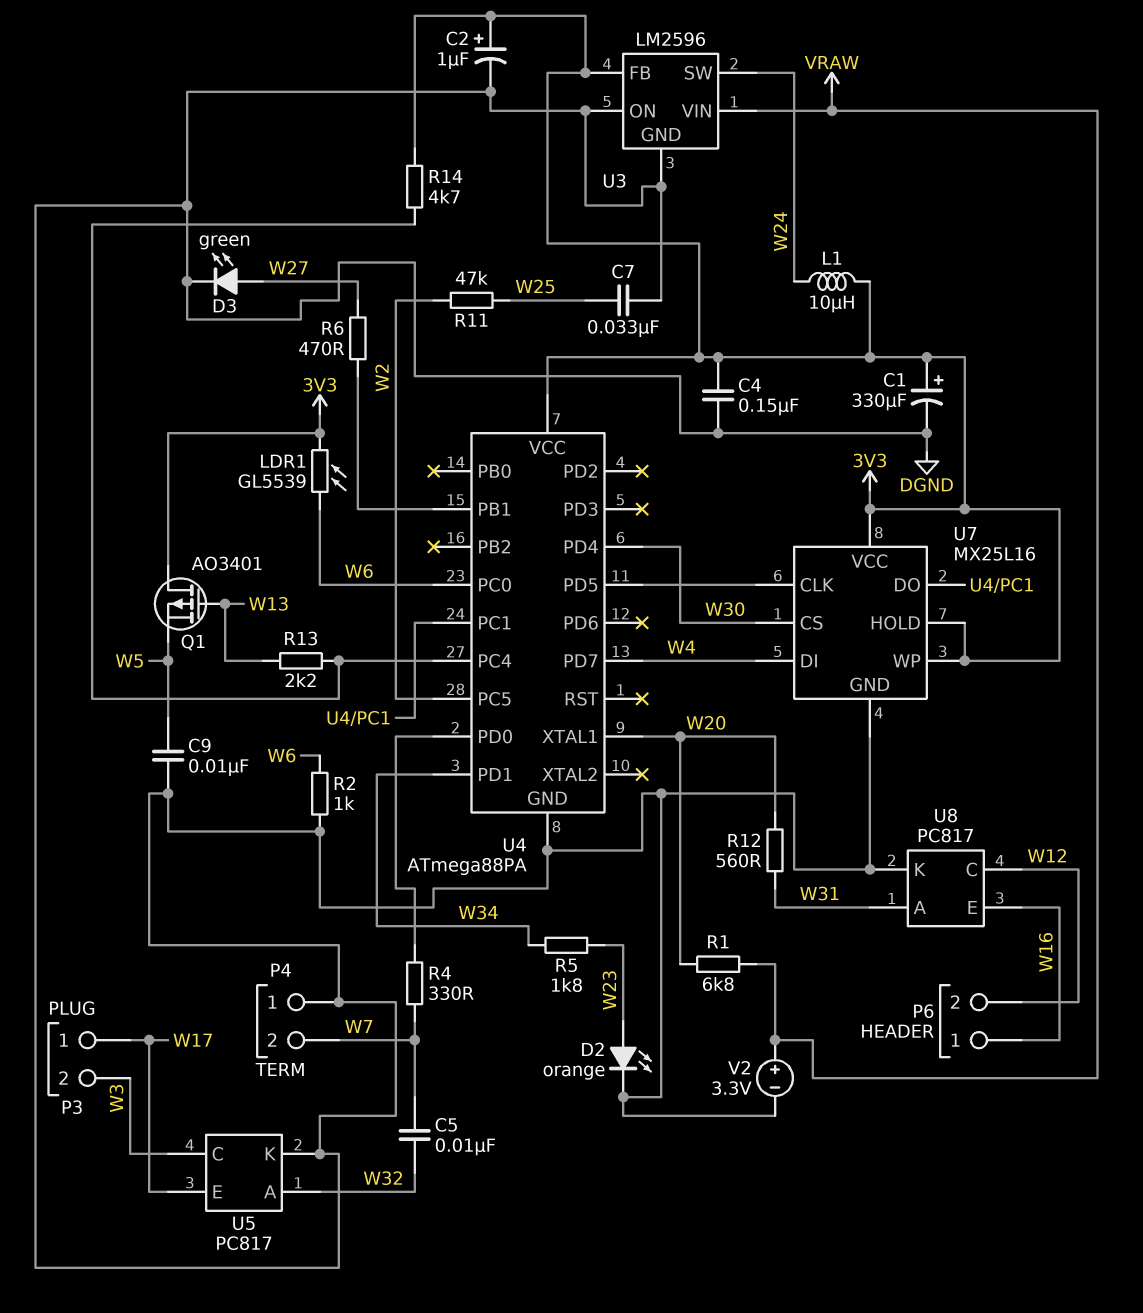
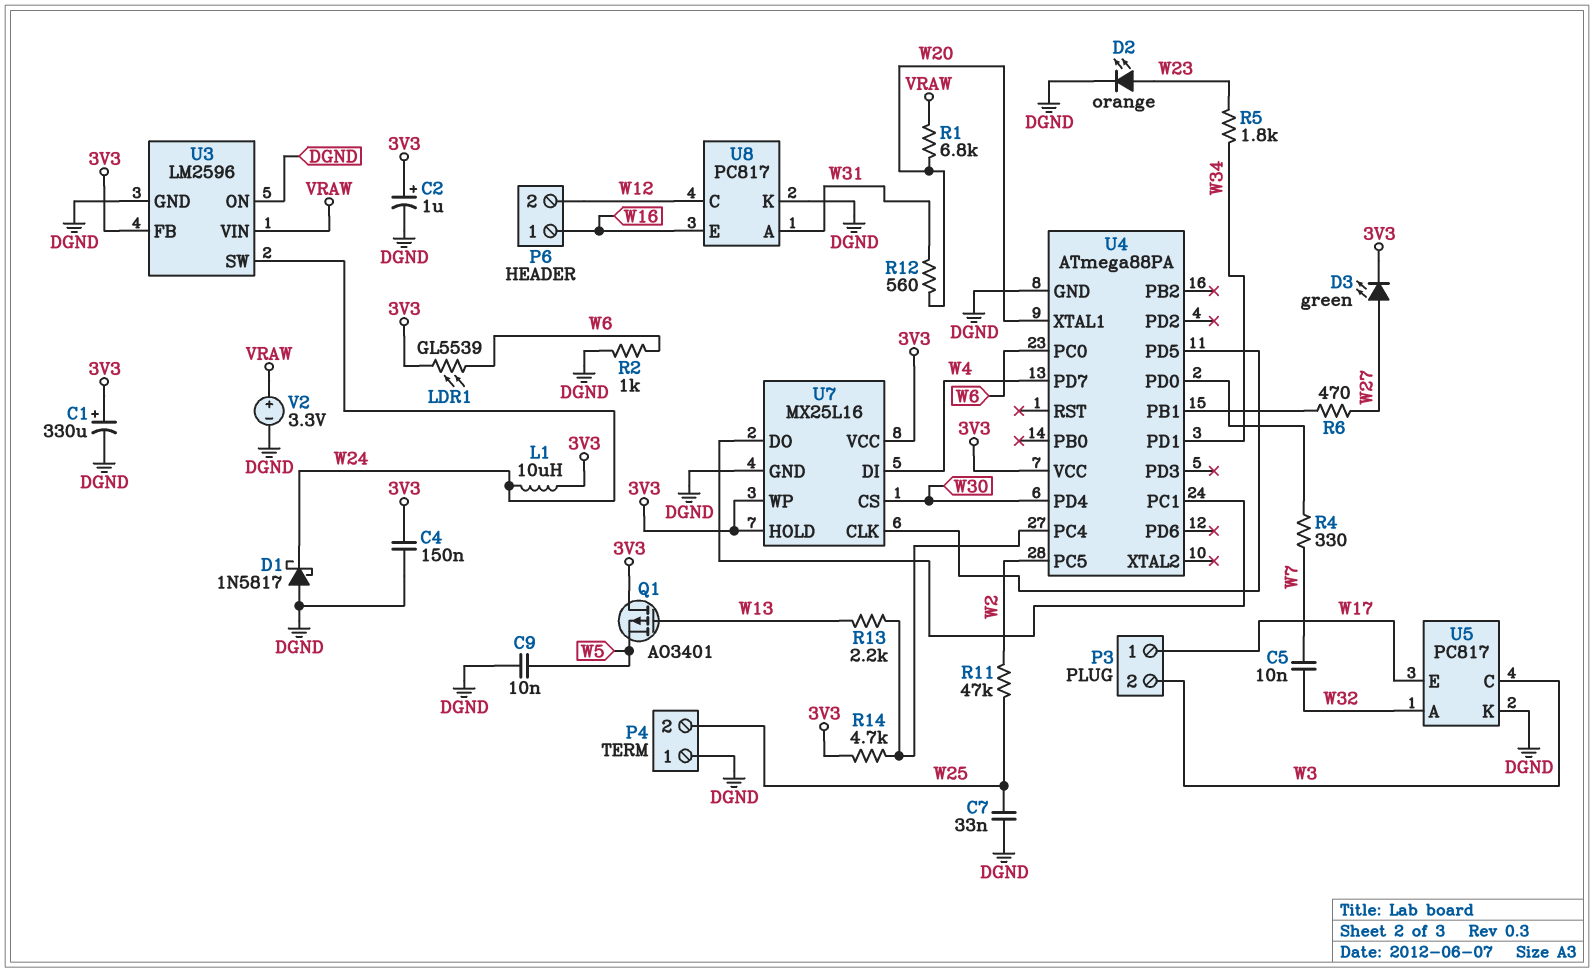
D1: none -> schottky 1N5817 (A DGND, K W24)
D3: LED green (A W27, K DGND) -> LED green (A W27, K 3V3)
P4 pin 2: W7 -> W25

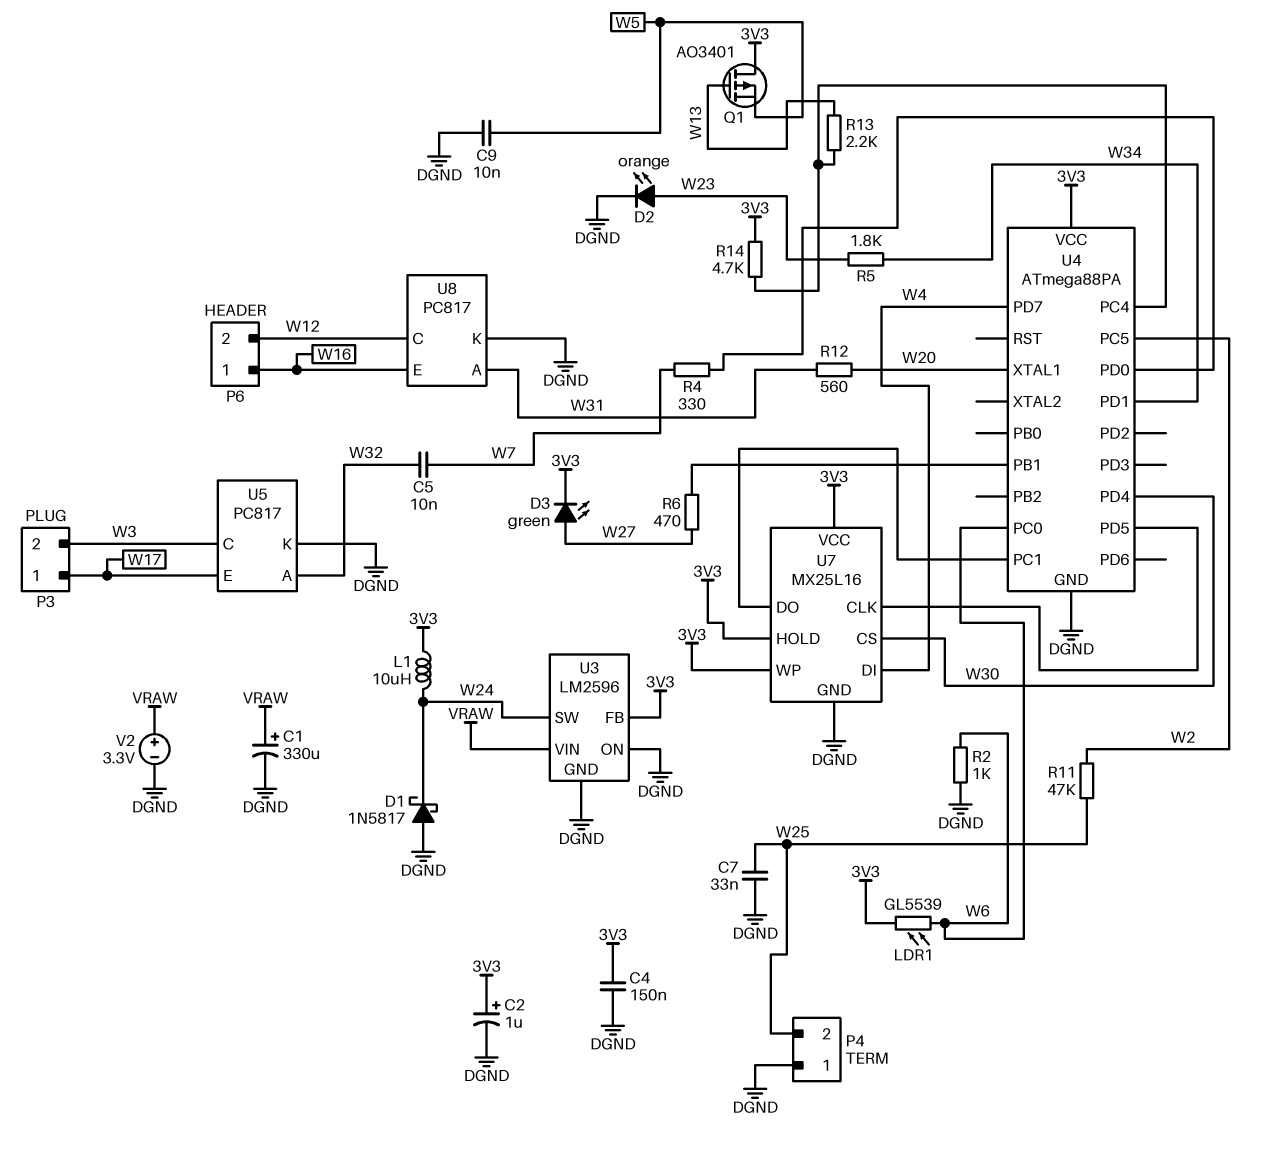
C1: 330uF (plus 3V3, minus DGND) -> 330uF (plus VRAW, minus DGND)
R1: 6.8k (VRAW, W20) -> none

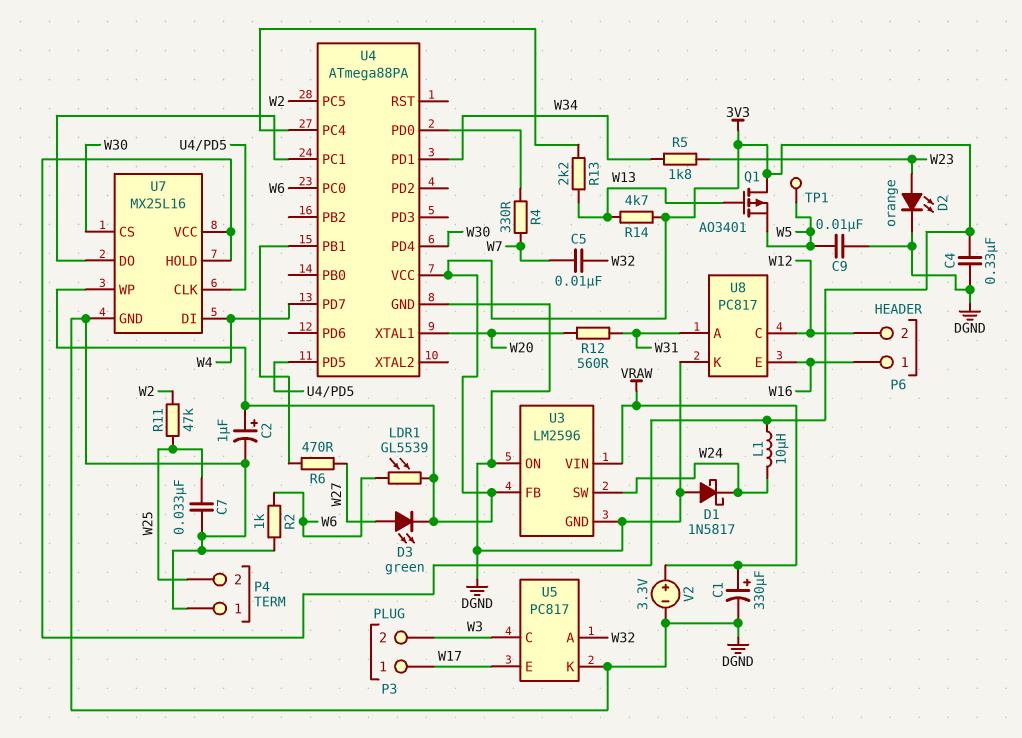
C4: 150nF (3V3, DGND) -> 330nF (3V3, DGND)
R14: 4.7k (3V3, U4/PC4) -> 4.7k (3V3, W13)
TP1: none -> test point (W5)

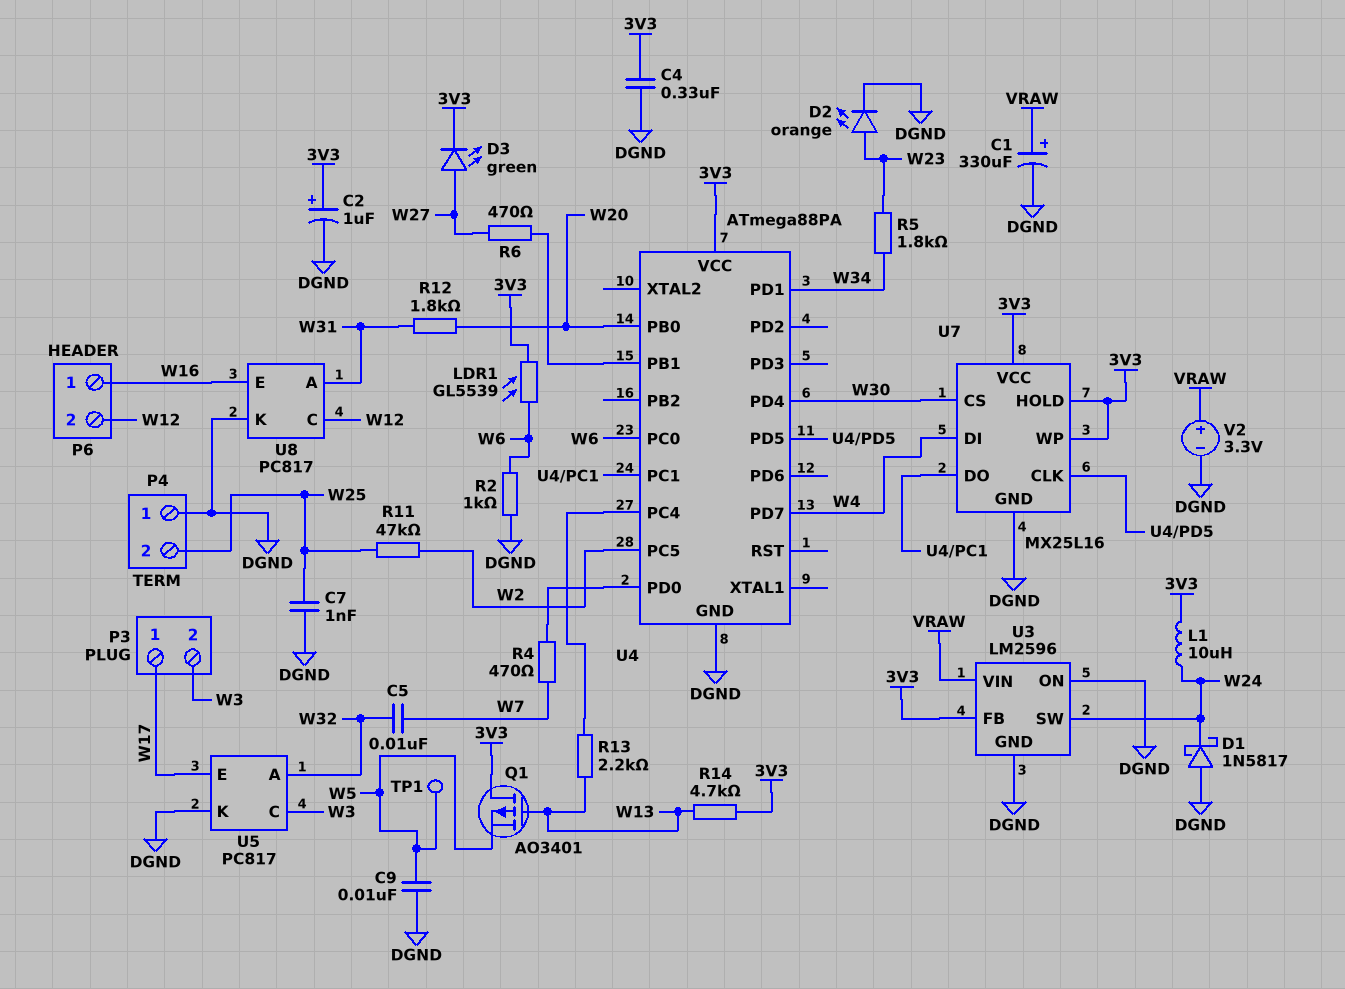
C7: 33nF (DGND, W25) -> 1nF (DGND, W25)
R4: 330 (U4/PD0, W7) -> 470 (U4/PD0, W7)
R12: 560 (W20, W31) -> 1.8k (W20, W31)
U4 pin PB0: none -> W20
U4 pin XTAL1: W20 -> none

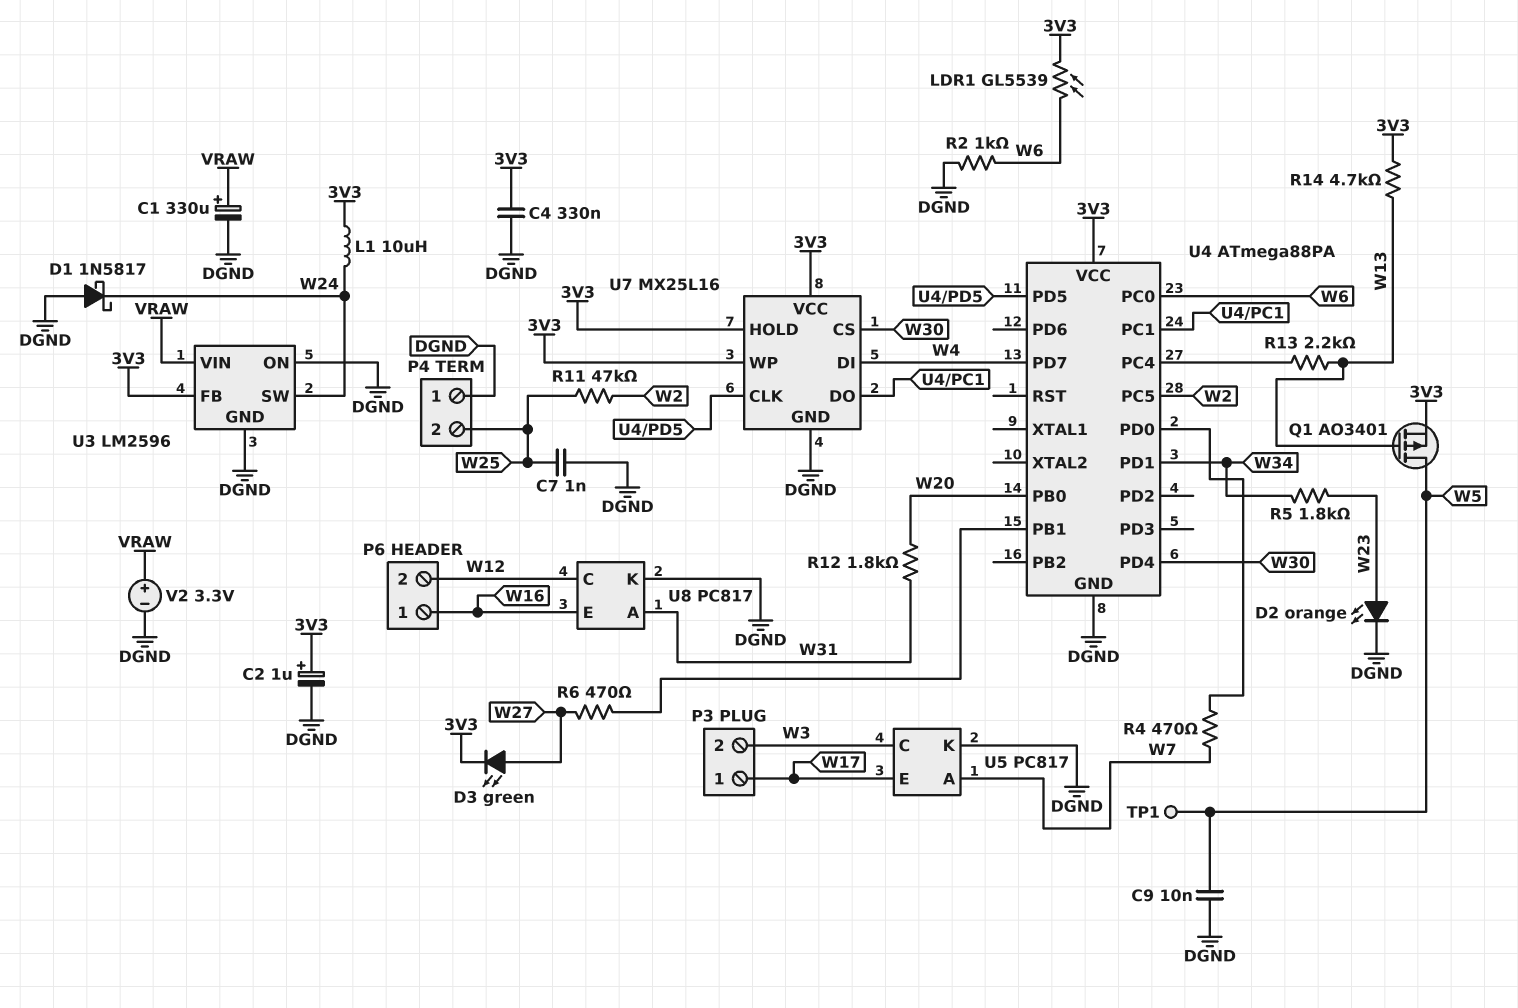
C5: 10nF (W7, W32) -> none
Q1: PMOS AO3401 (G W13, D 3V3, S W5) -> PMOS AO3401 (G W13, D W5, S 3V3)
U5 pin A: W32 -> W7

